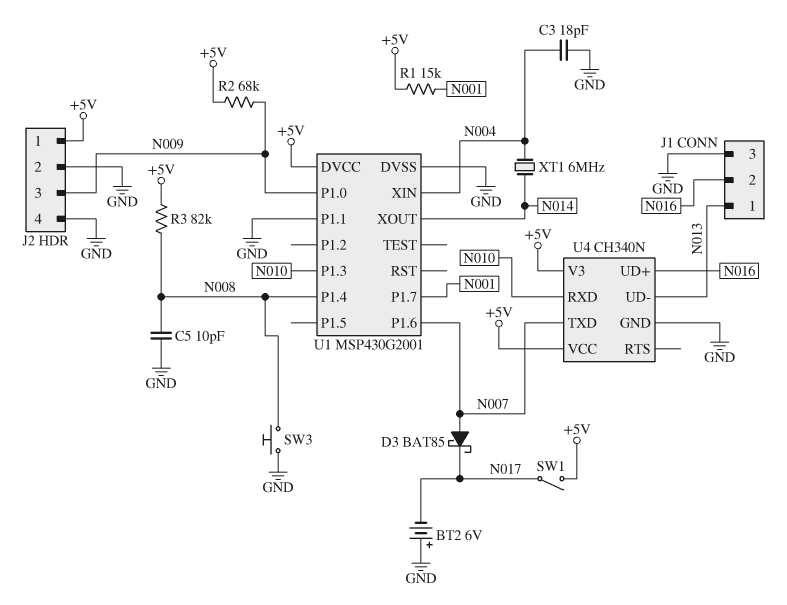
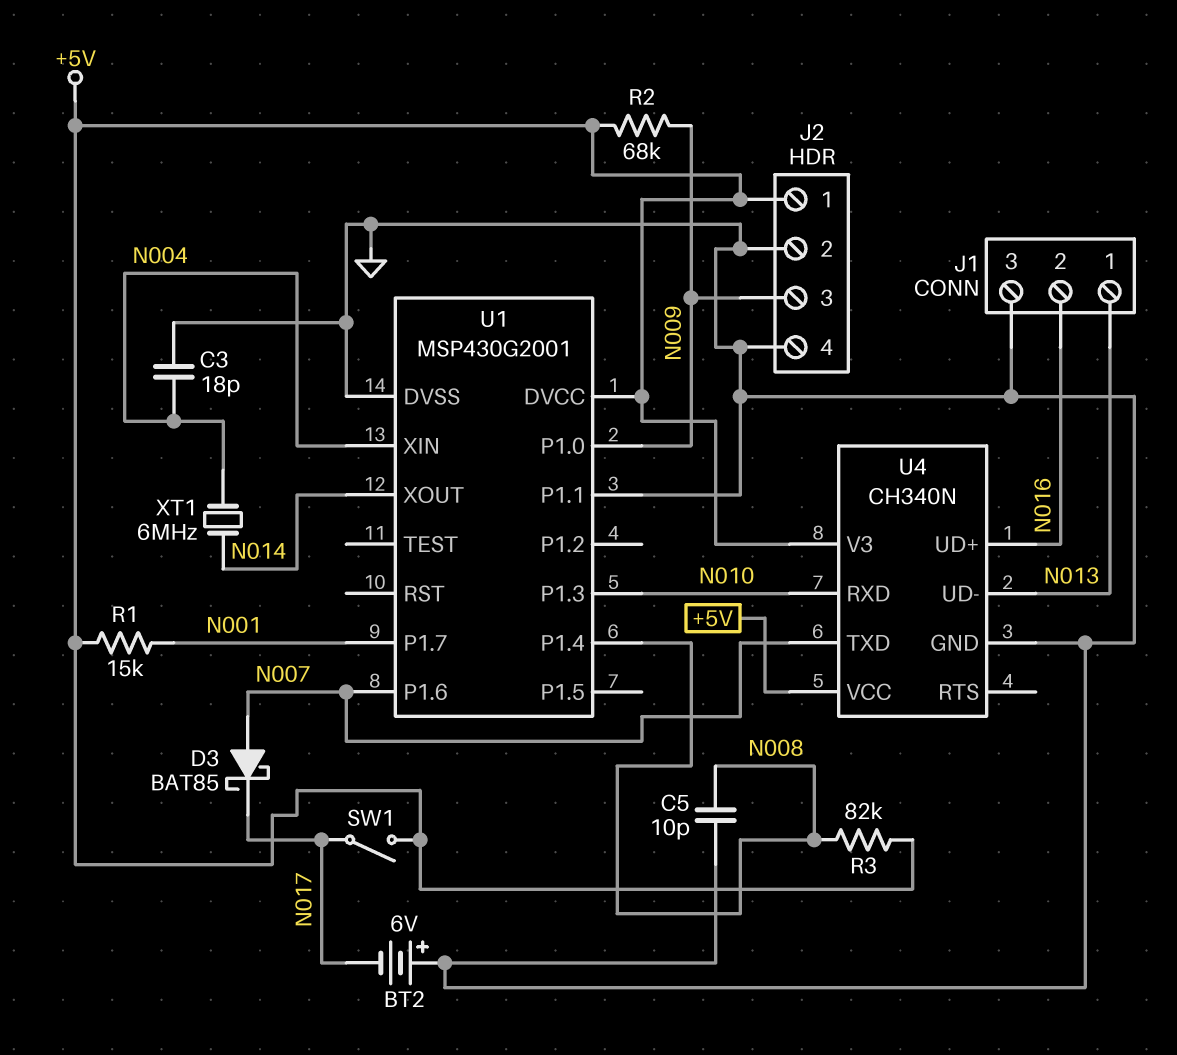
SW3: button (GND, N008) -> none

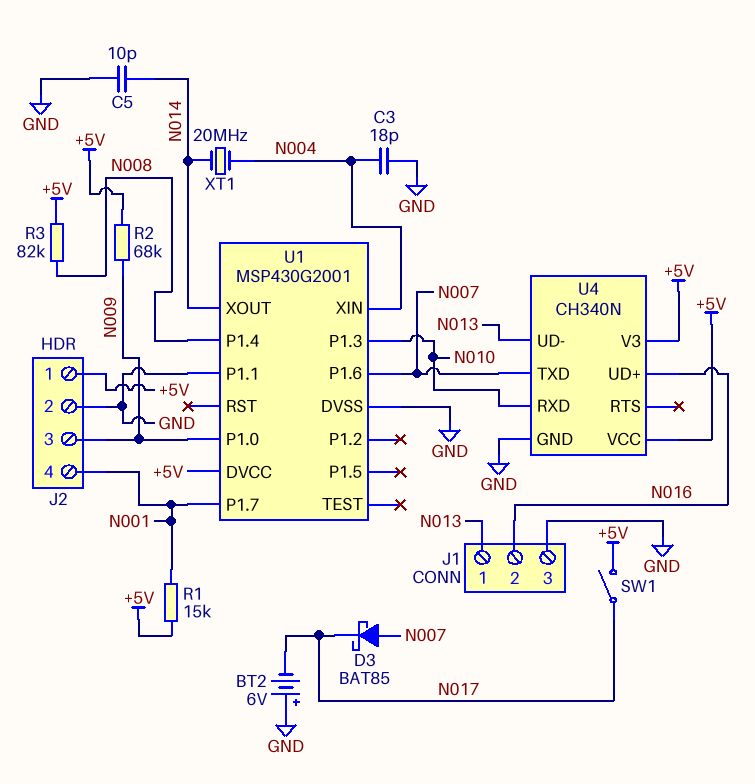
C5: 10pF (GND, N008) -> 10pF (GND, N014)
J2 pin 4: GND -> N001
XT1: 6MHz (N004, N014) -> 20MHz (N004, N014)

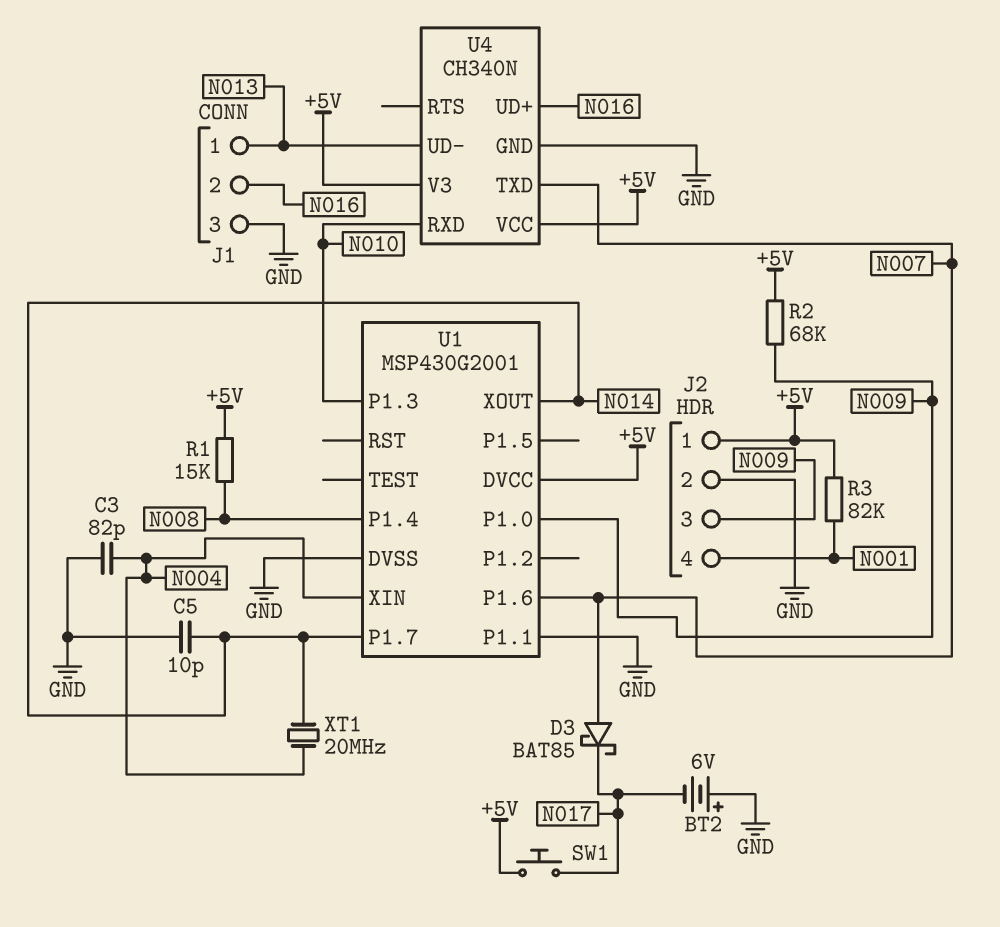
C3: 18pF (GND, N004) -> 82pF (GND, N004)
R1: 15k (+5V, N001) -> 15k (+5V, N008)
R3: 82k (+5V, N008) -> 82k (+5V, N001)
SW1: switch (+5V, N017) -> button (+5V, N017)
U1 pin P1.7: N001 -> N014

